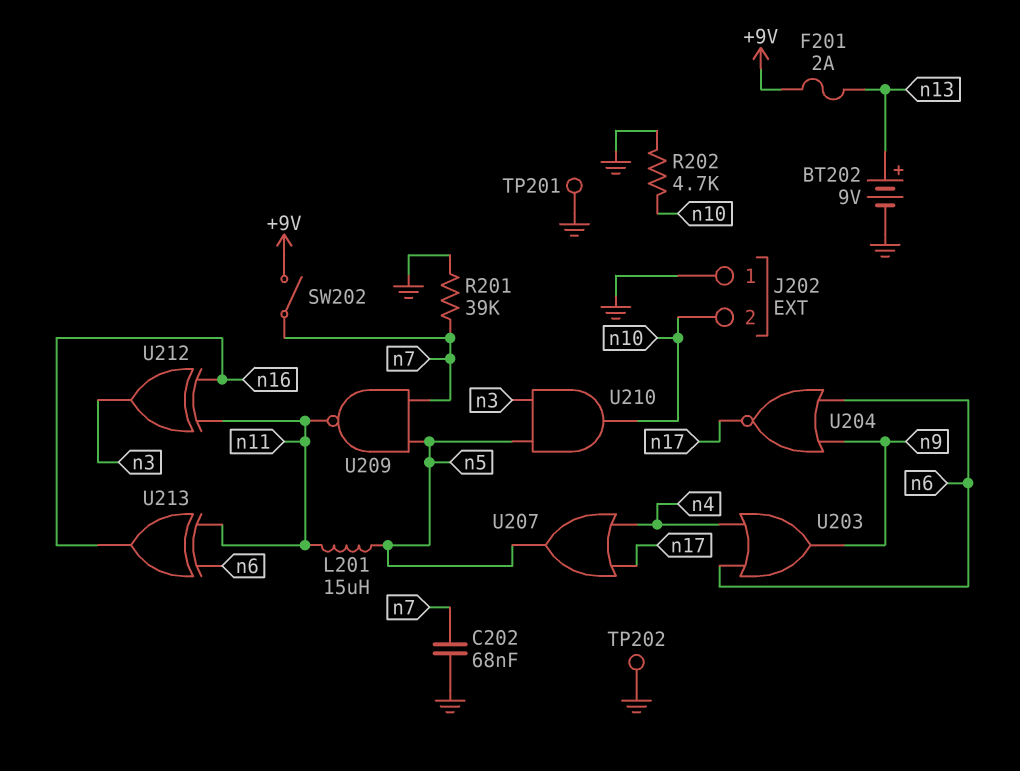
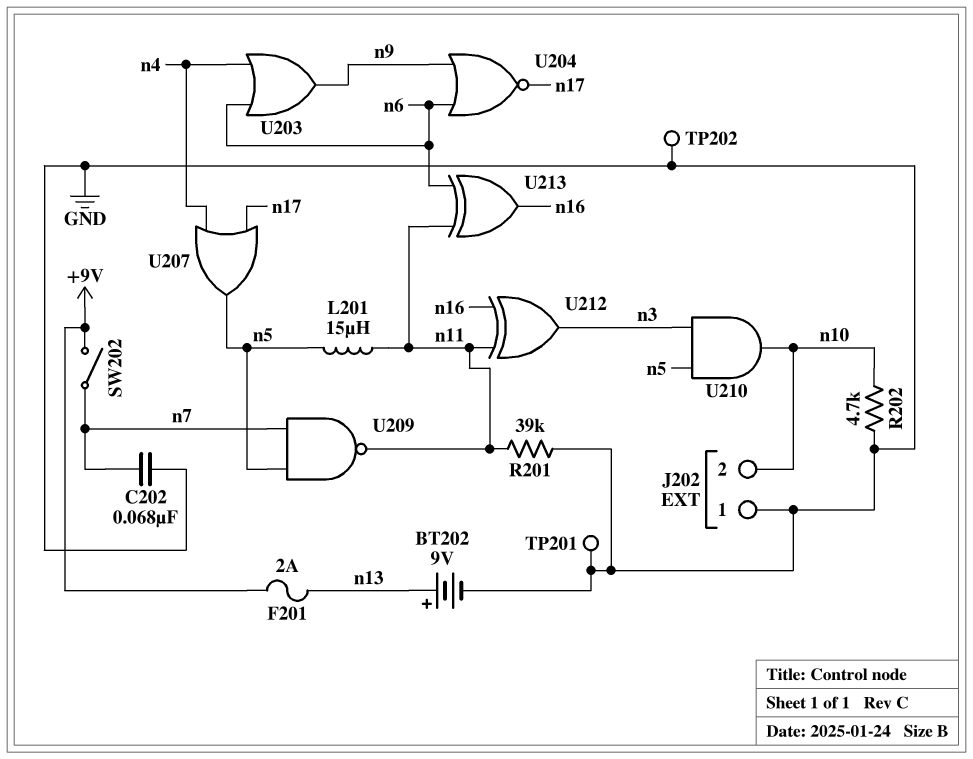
R201: 39k (GND, n7) -> 39k (GND, n11)

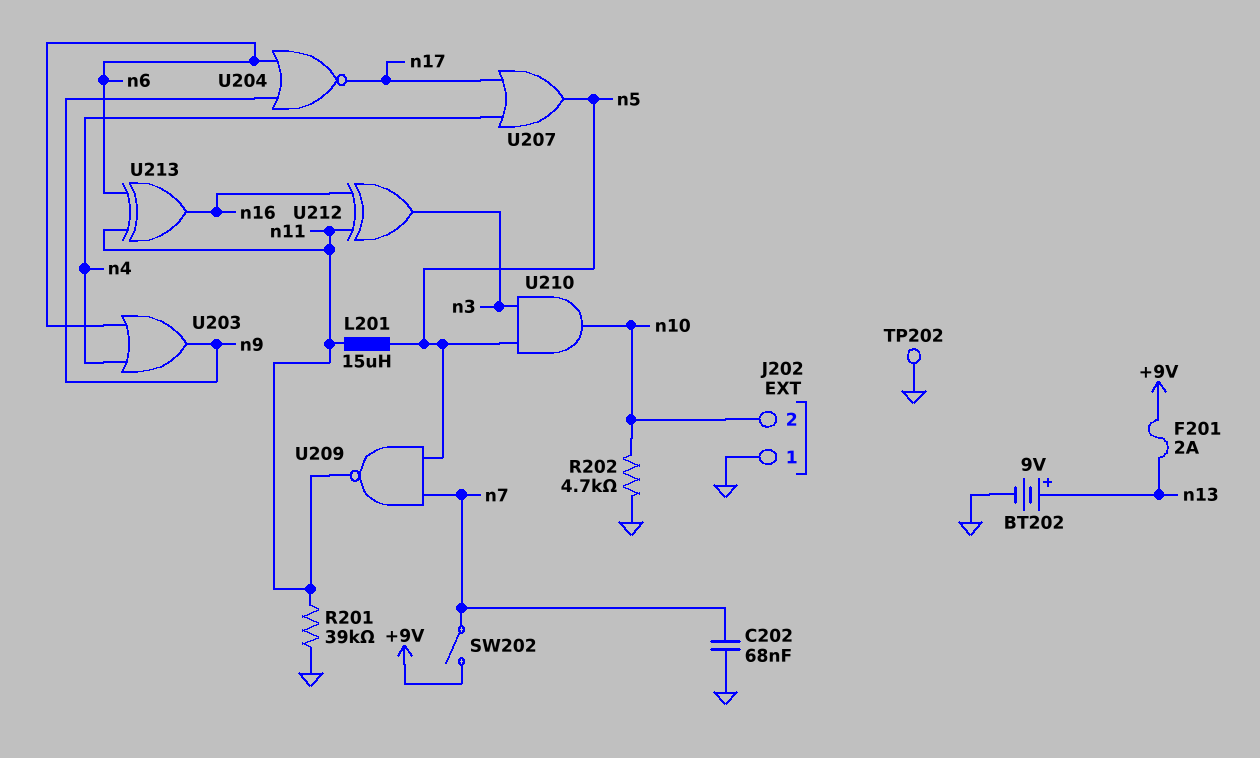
TP201: test point (GND) -> none

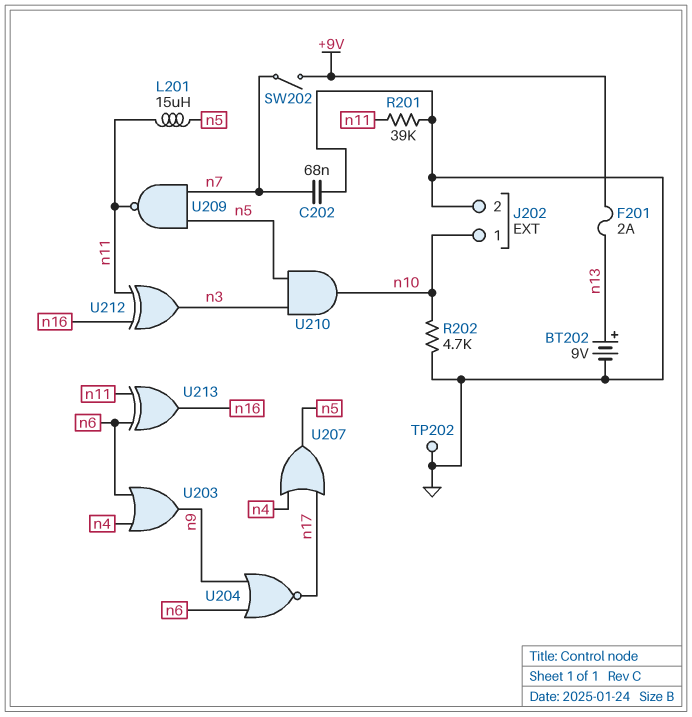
J202 pin 1: GND -> n10
J202 pin 2: n10 -> GND

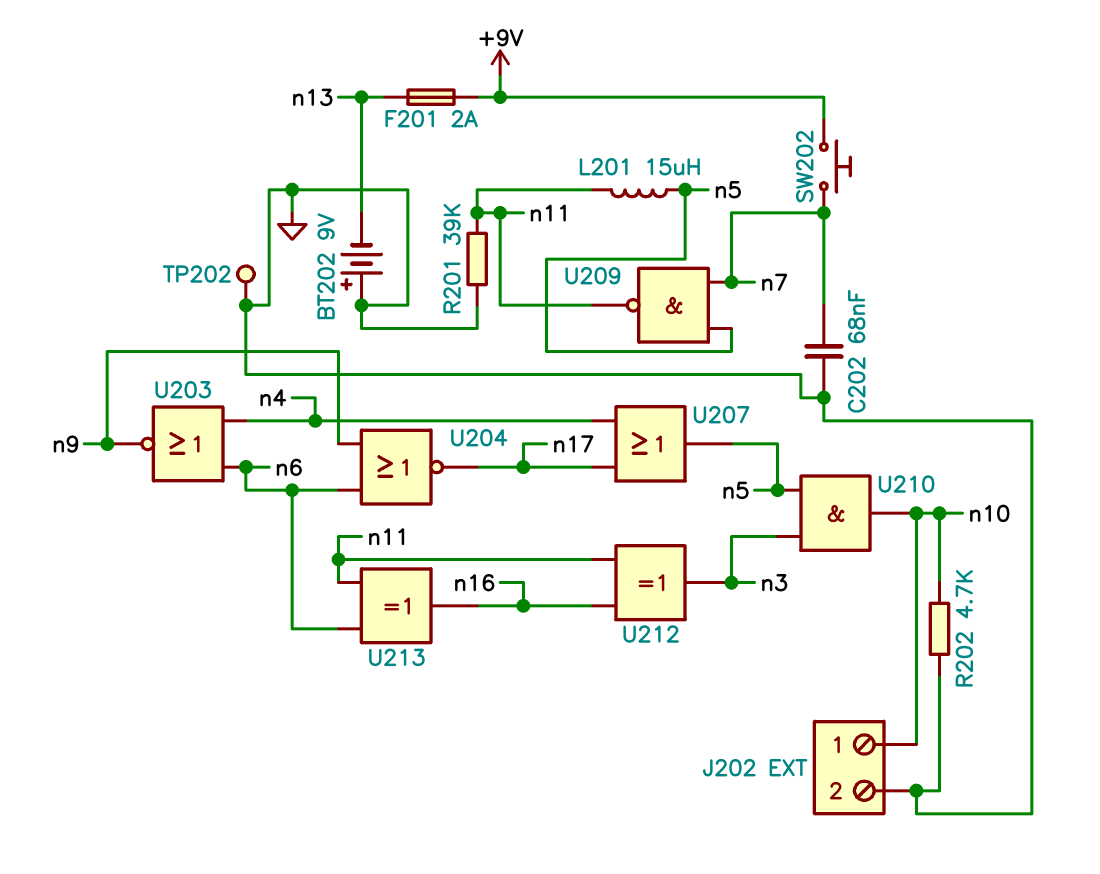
BT202: 9V (plus n13, minus GND) -> 9V (plus GND, minus n13)
SW202: switch (+9V, n7) -> button (+9V, n7)
U203: OR (in n4, in n6, out n9) -> NOR (in n4, in n6, out n9)

